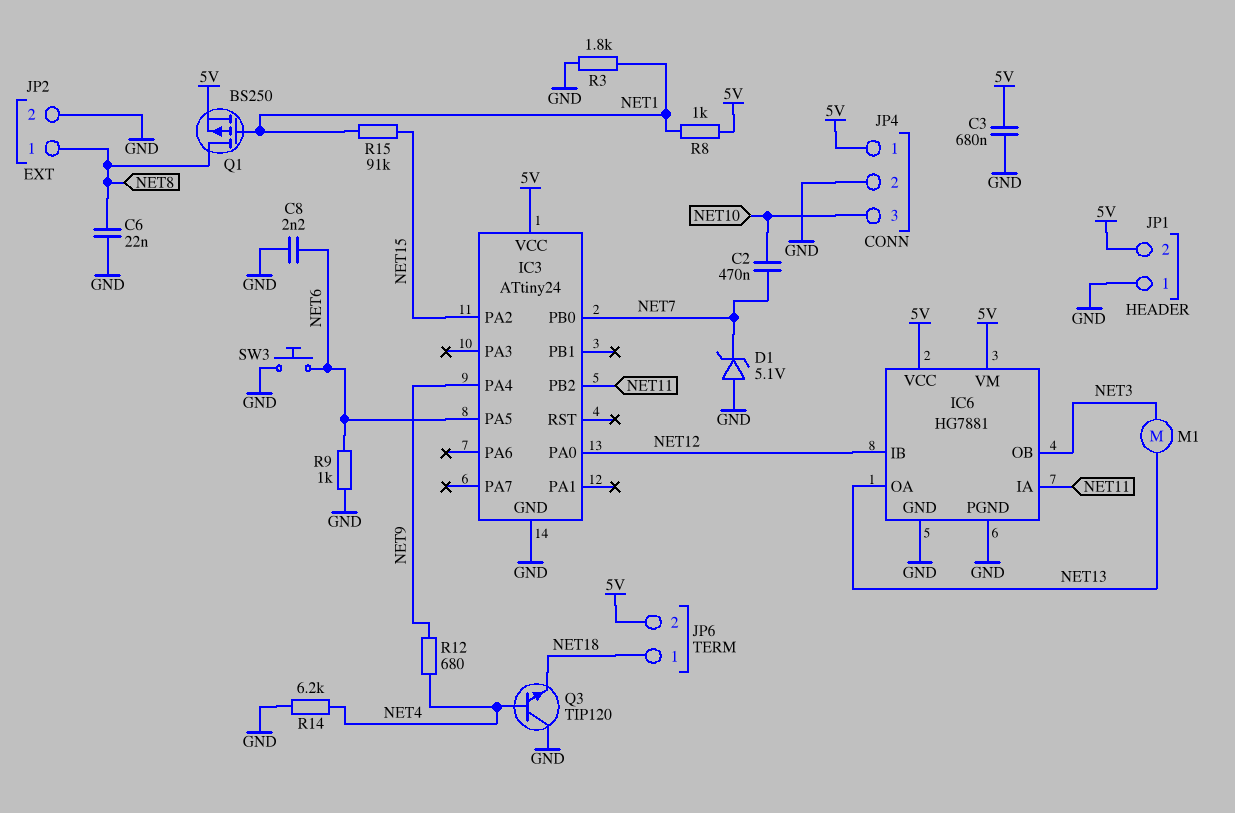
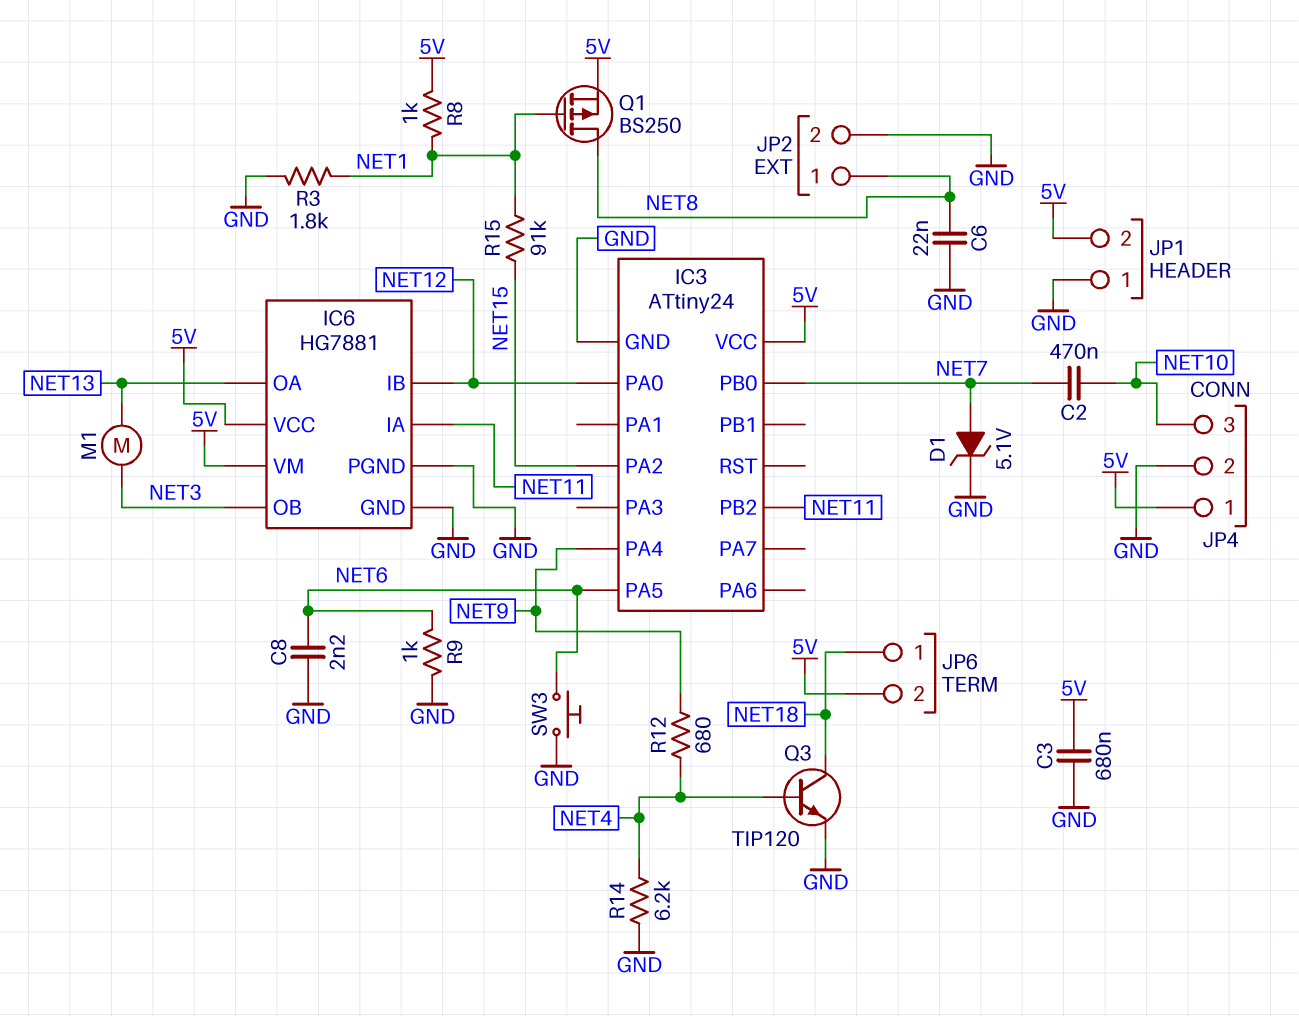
D1: zener 5.1V (A GND, K NET7) -> zener 5.1V (A NET7, K GND)
Q3: NPN TIP120 (B NET4, C GND, E NET18) -> NPN TIP120 (B NET4, C NET18, E GND)

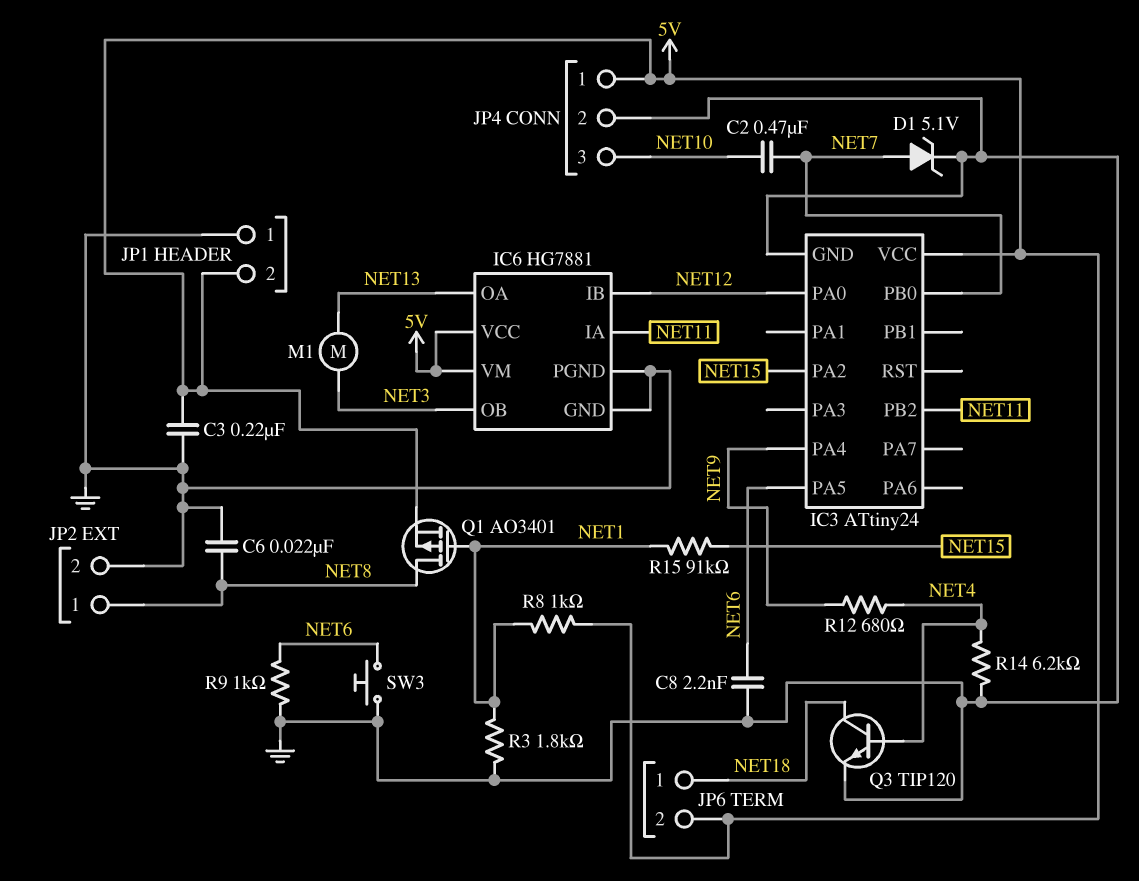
C3: 680nF (5V, GND) -> 220nF (5V, GND)
Q1: PMOS BS250 (G NET1, D NET8, S 5V) -> PMOS AO3401 (G NET1, D NET8, S 5V)

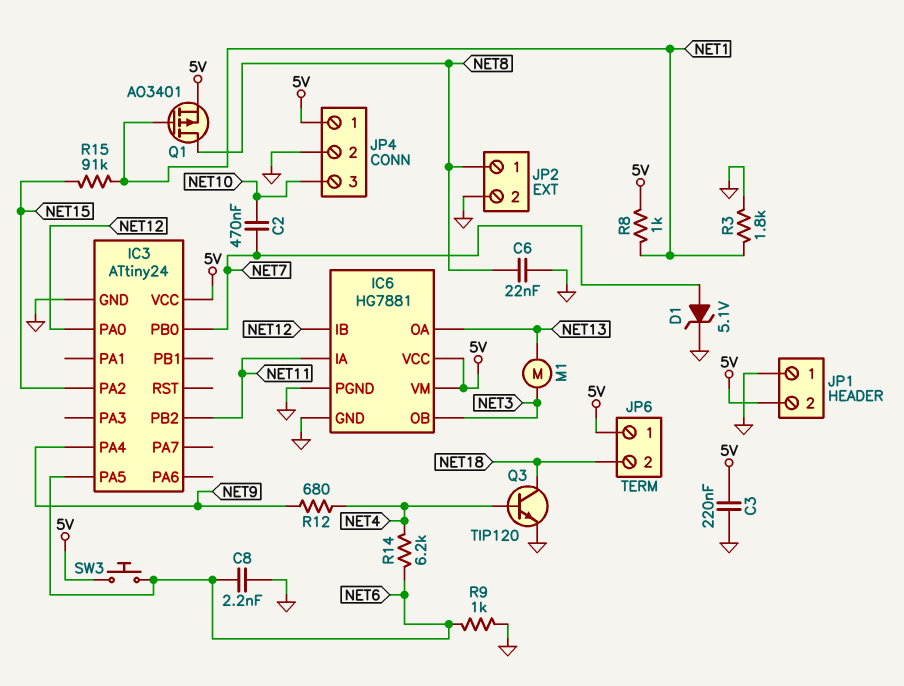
JP6 pin 1: NET18 -> 5V
JP6 pin 2: 5V -> NET18
R14: 6.2k (GND, NET4) -> 6.2k (NET4, NET6)
SW3: button (GND, NET6) -> button (5V, NET6)

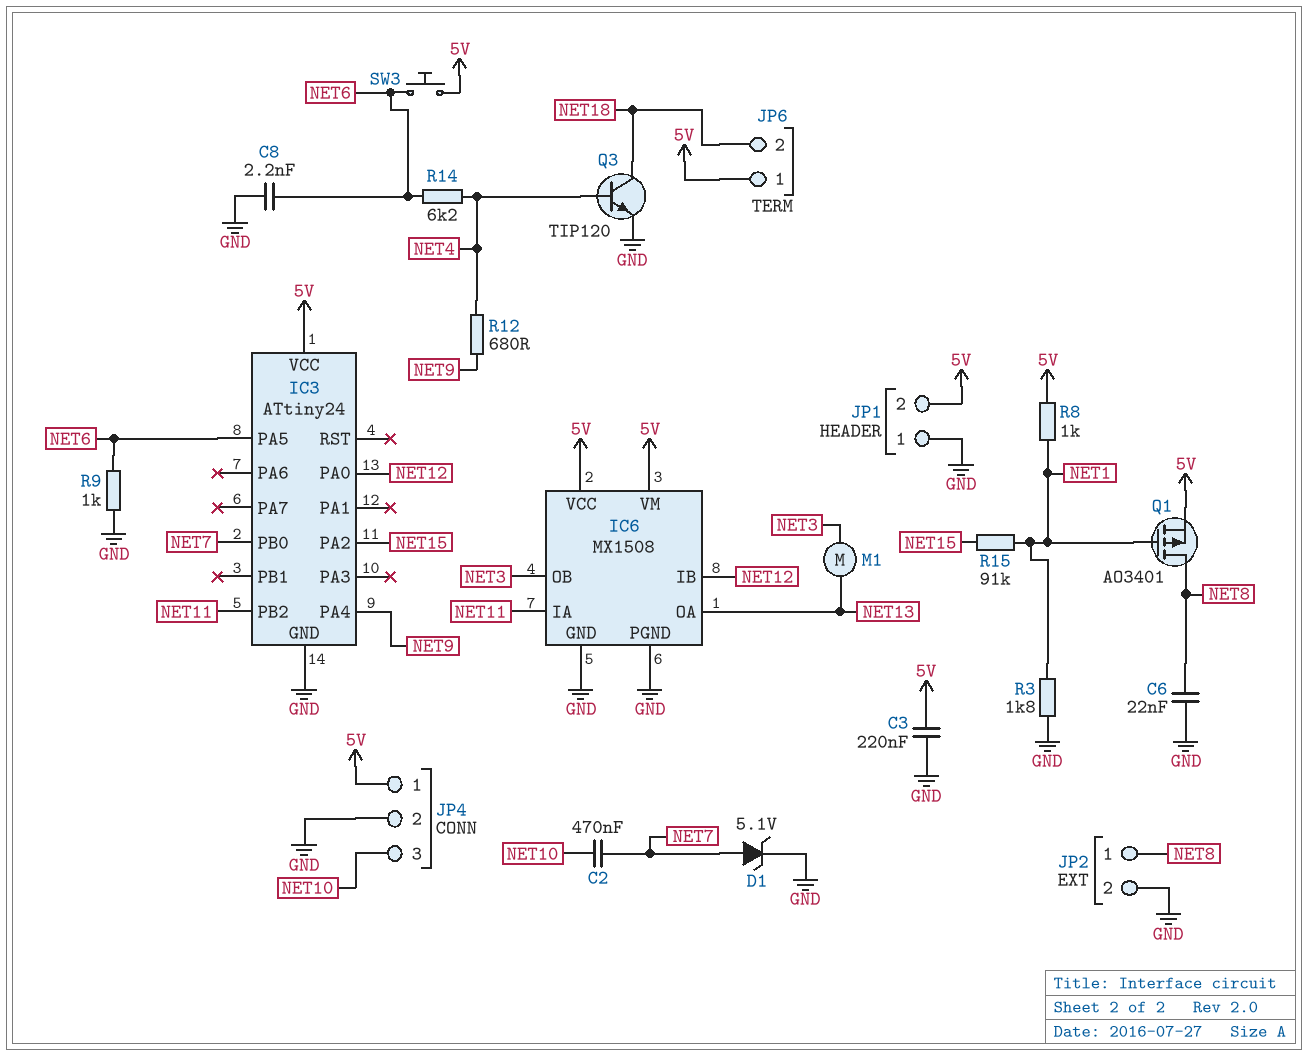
IC6: HG7881 -> MX1508

